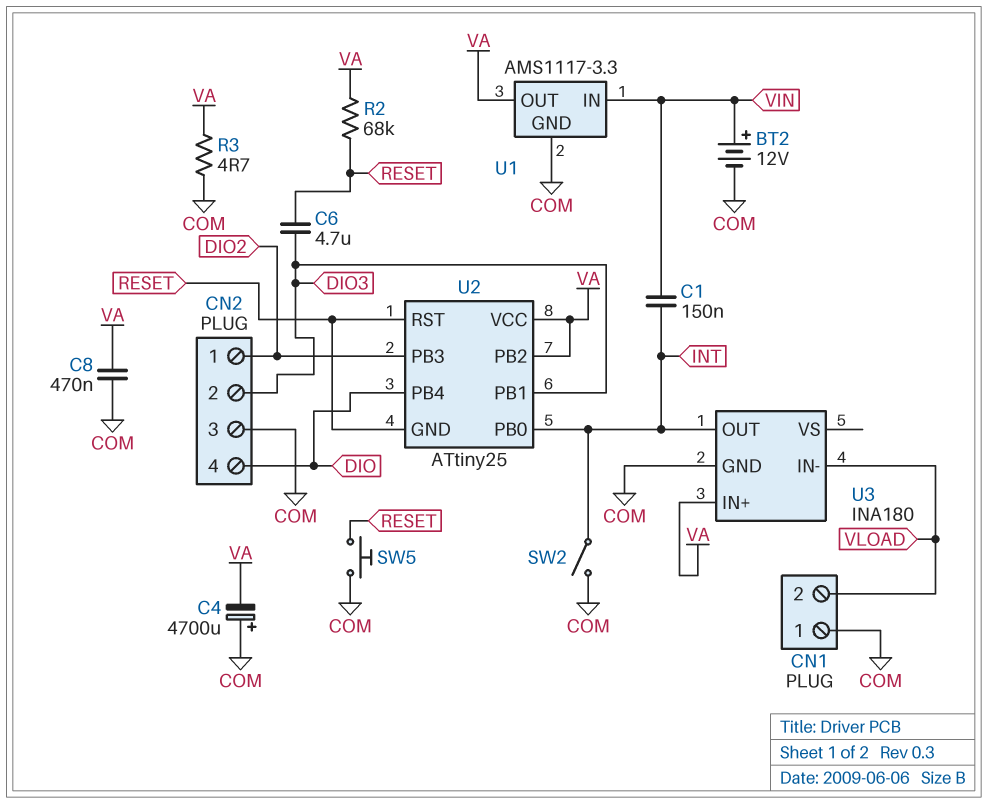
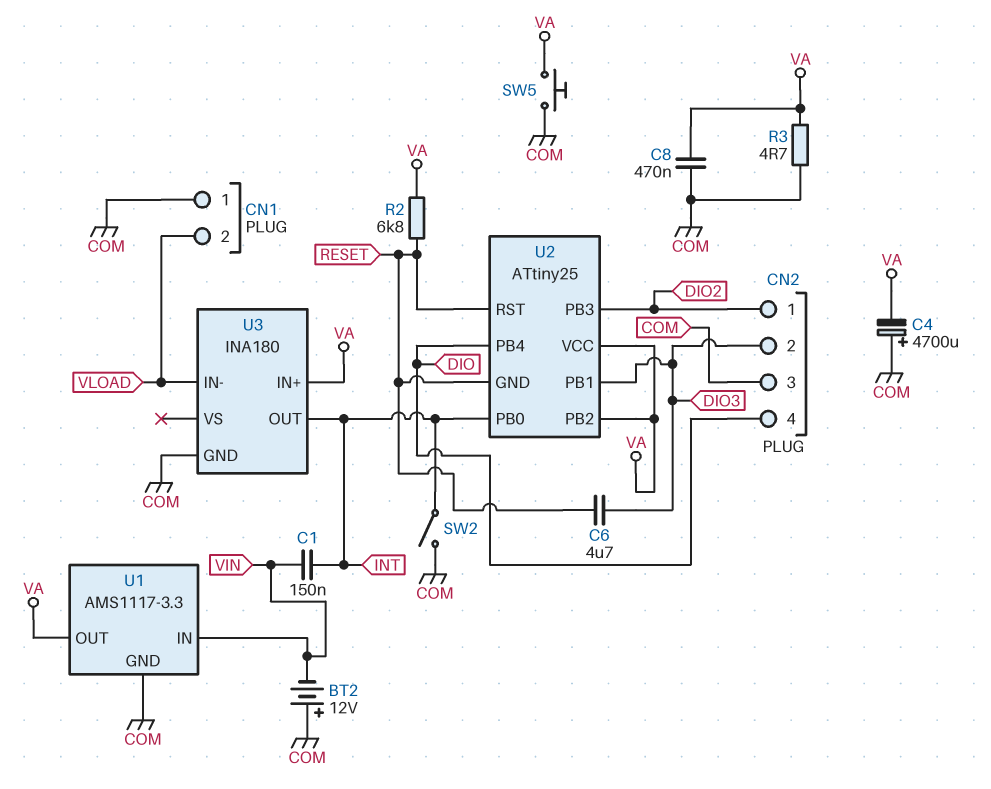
BT2: 12V (plus VIN, minus COM) -> 12V (plus COM, minus VIN)
R2: 68k (RESET, VA) -> 6.8k (RESET, VA)
SW5: button (COM, RESET) -> button (COM, VA)

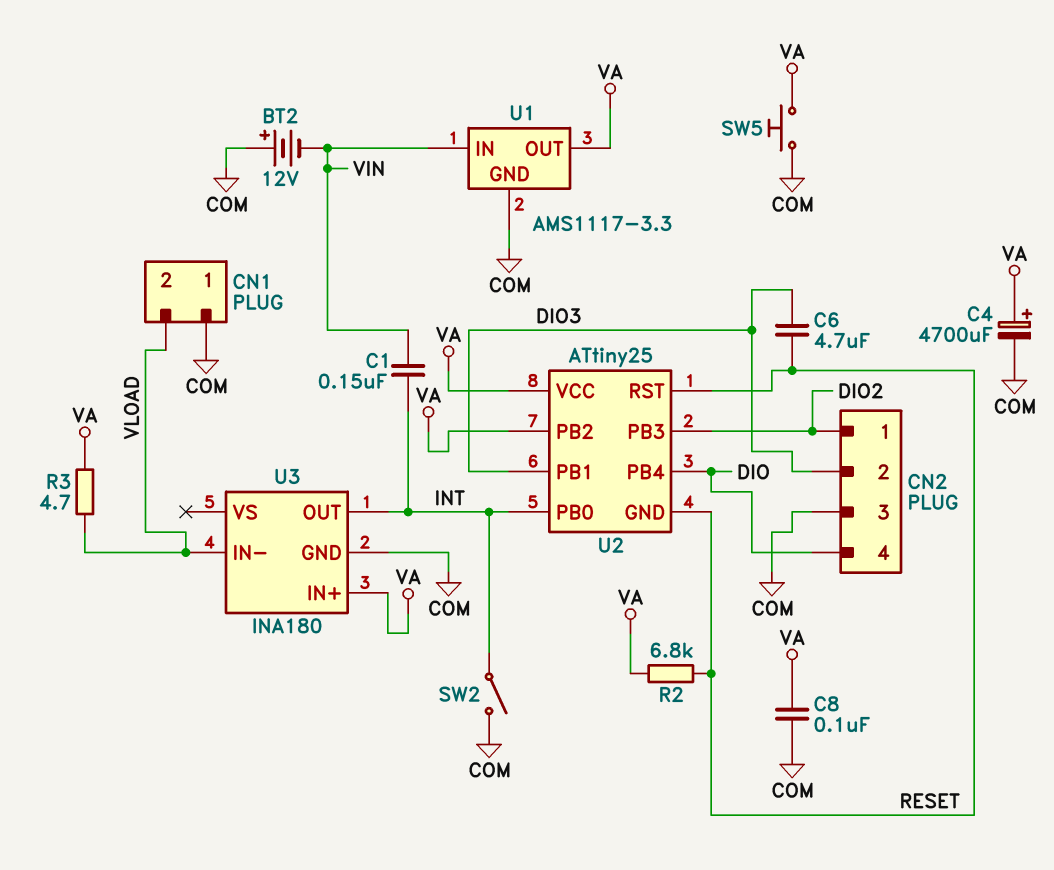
C4: 4700uF (plus COM, minus VA) -> 4700uF (plus VA, minus COM)
C8: 470nF (COM, VA) -> 100nF (COM, VA)
R3: 4.7 (COM, VA) -> 4.7 (VA, VLOAD)

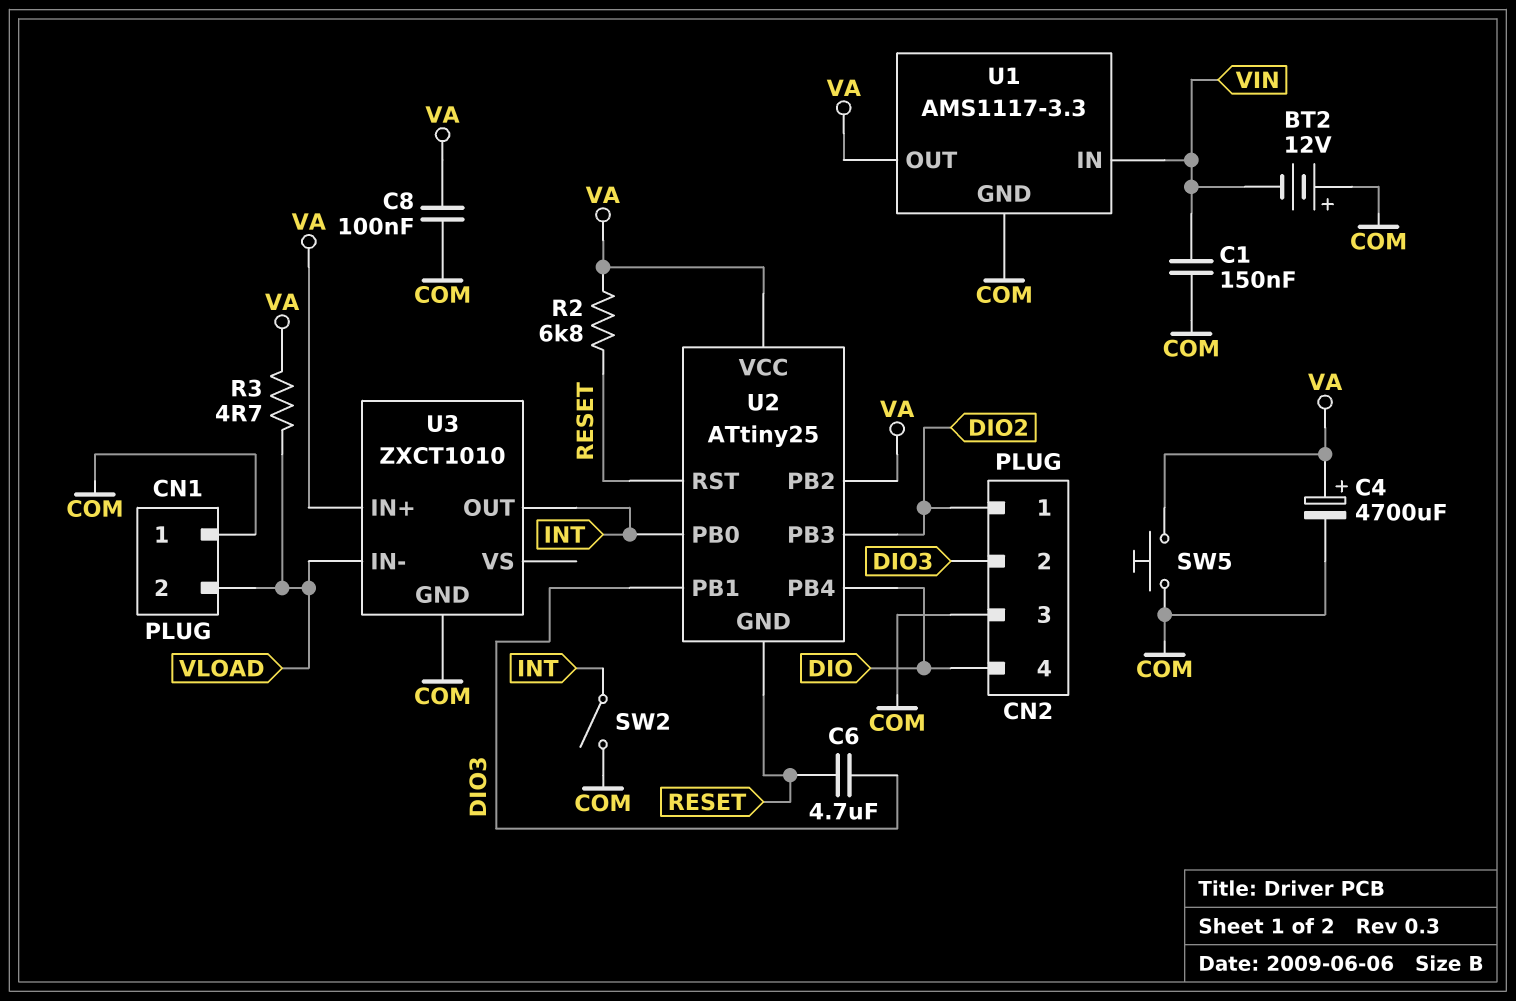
C1: 150nF (INT, VIN) -> 150nF (COM, VIN)
U3: INA180 -> ZXCT1010

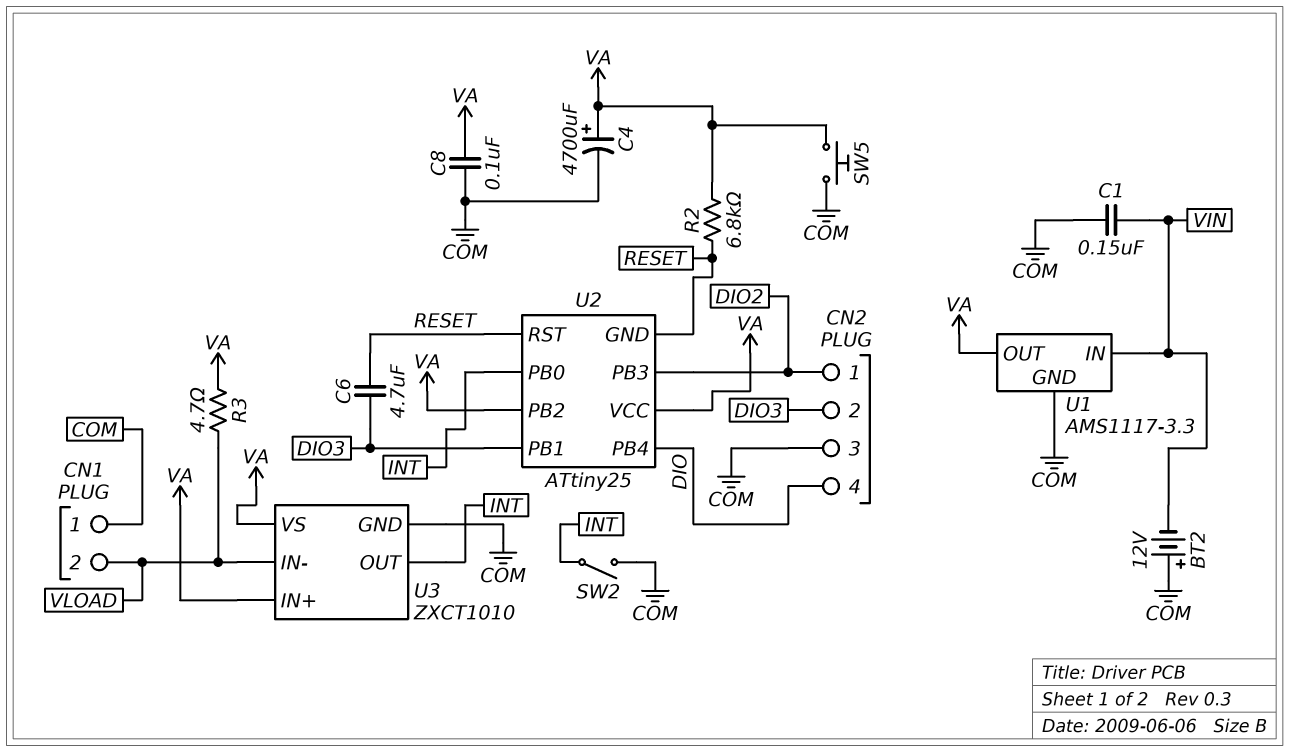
U3 pin VS: none -> VA

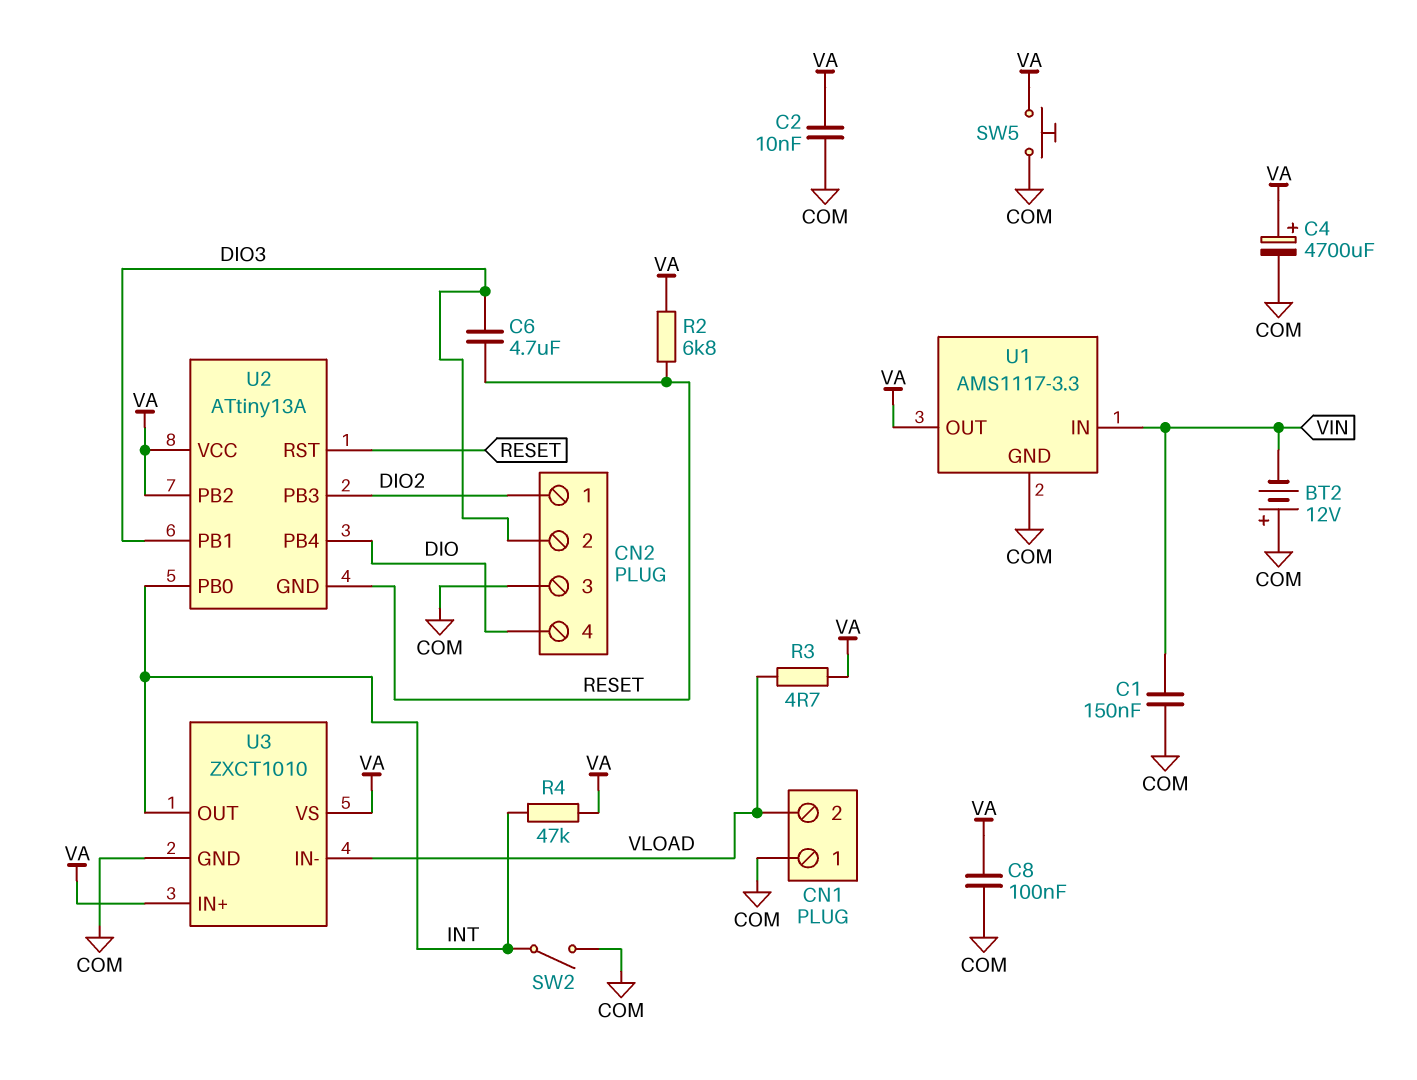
C2: none -> 10nF (COM, VA)
R4: none -> 47k (INT, VA)
U2: ATtiny25 -> ATtiny13A

